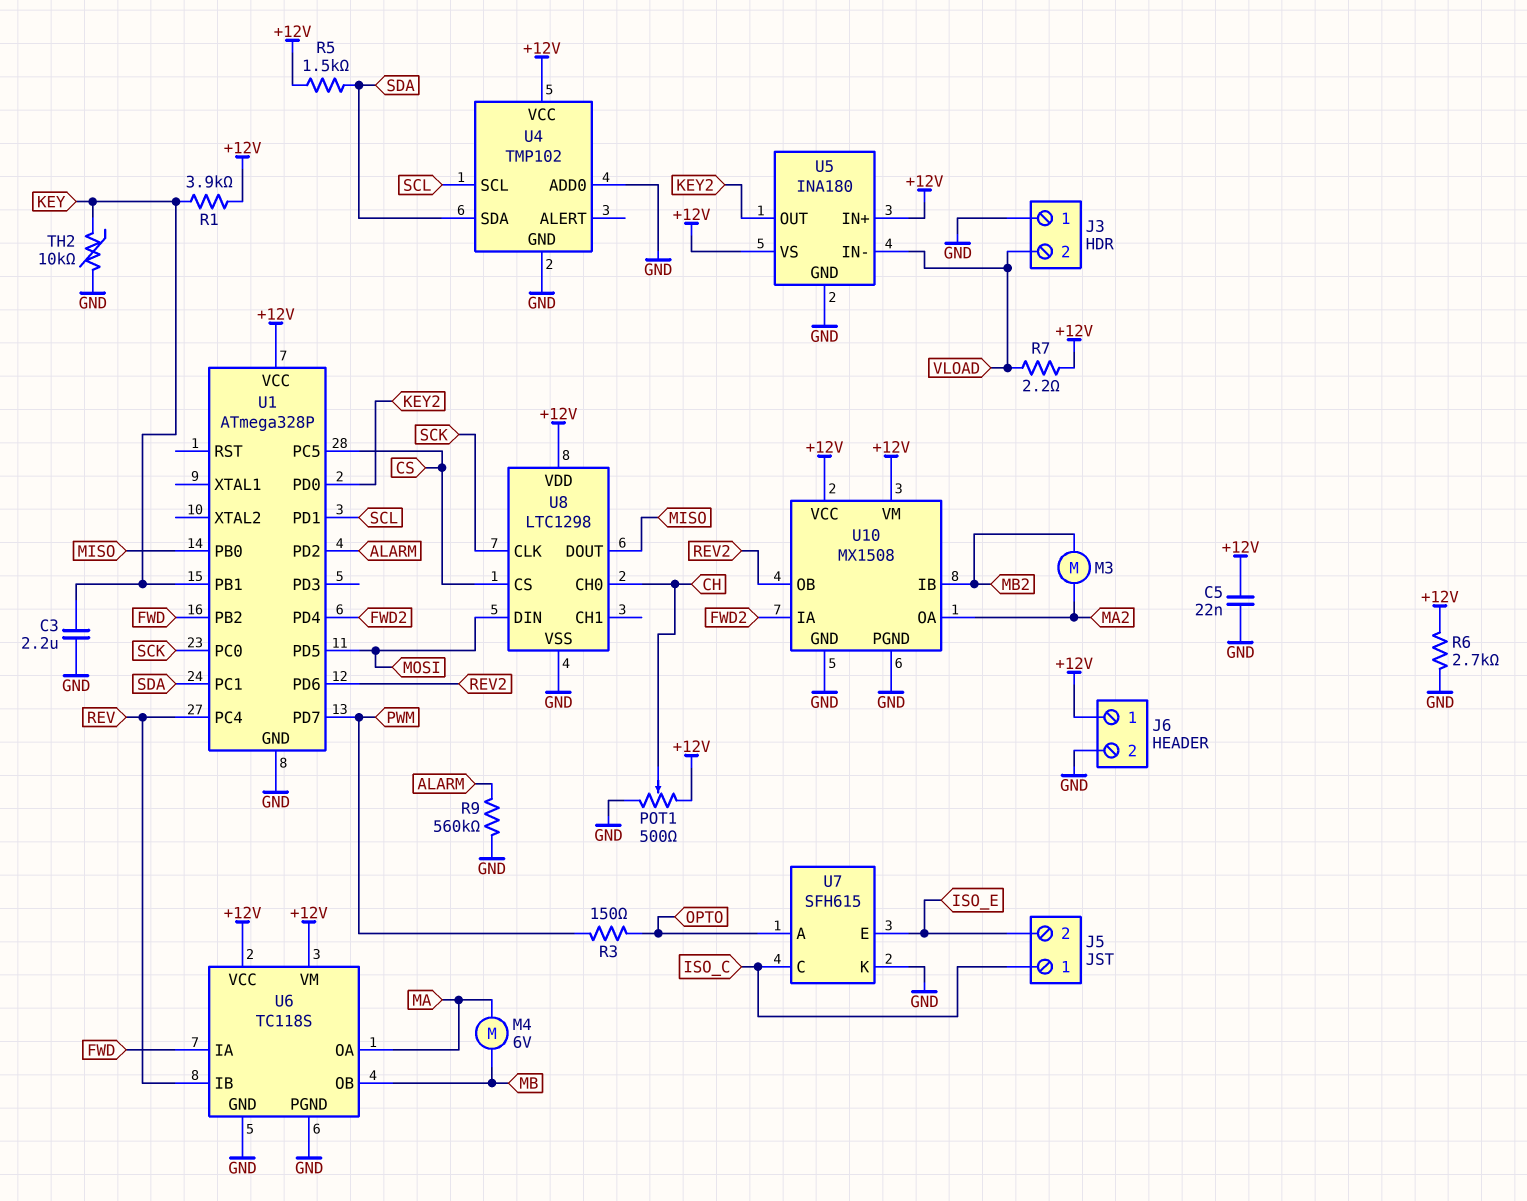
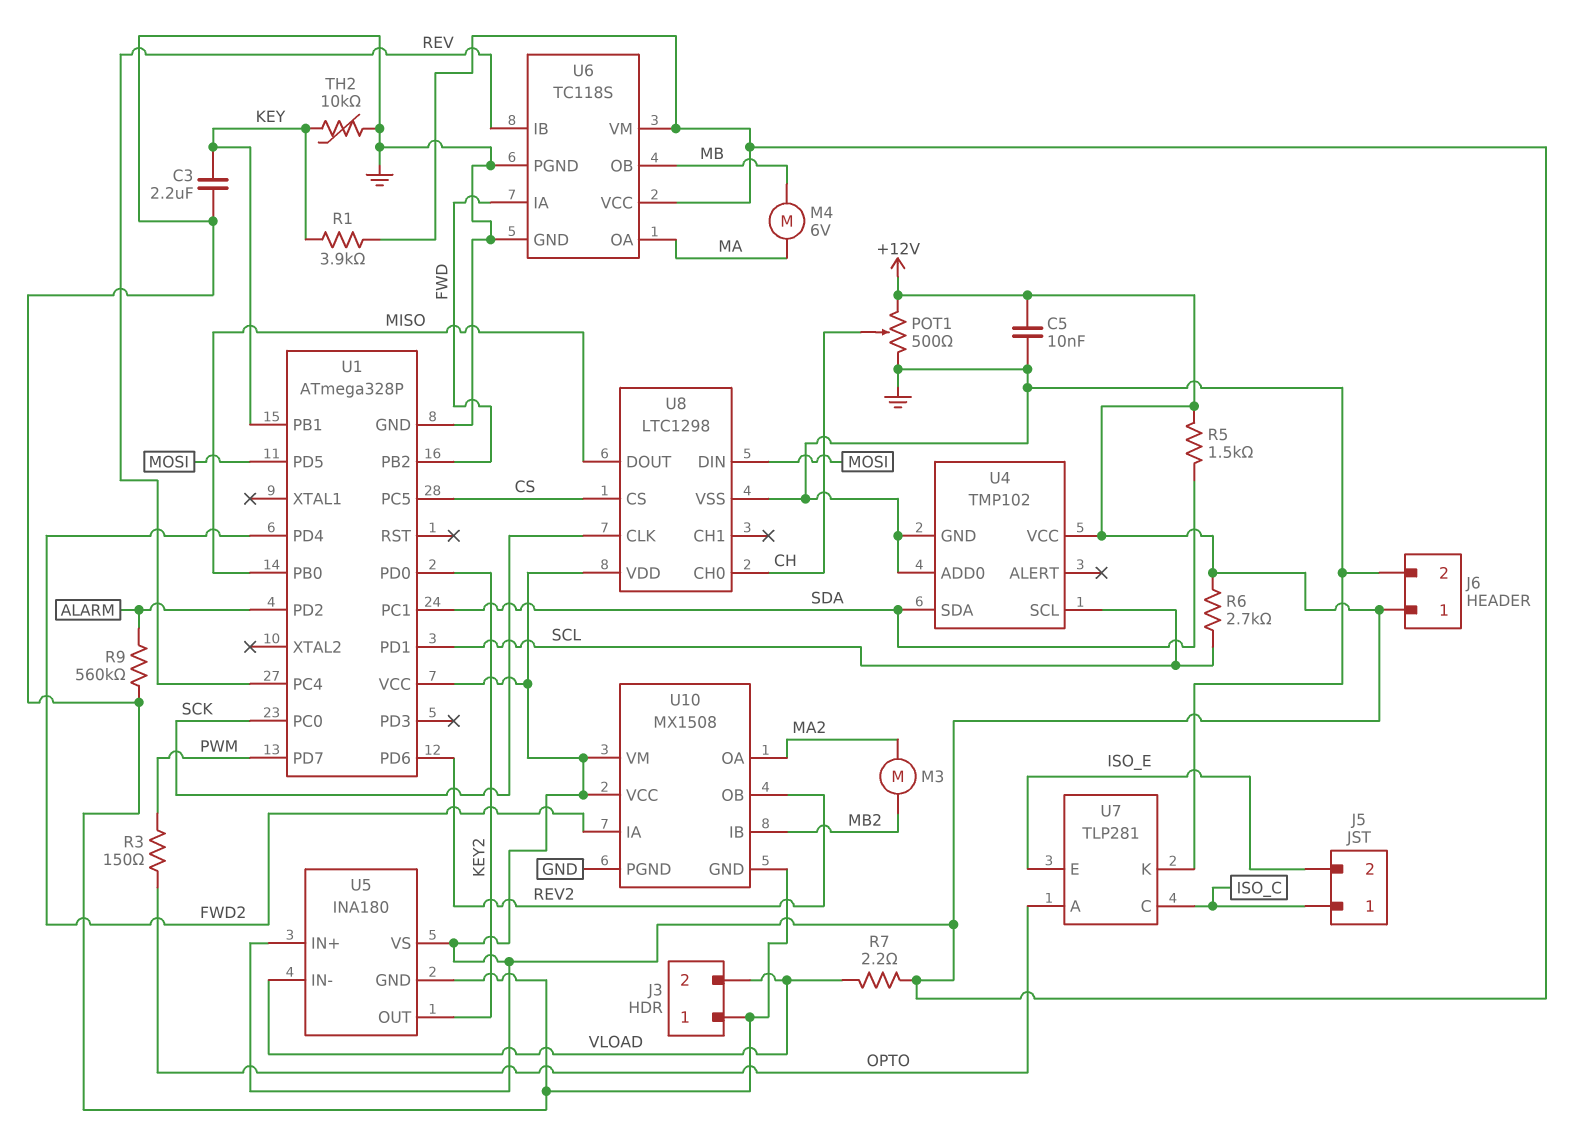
C5: 22nF (+12V, GND) -> 10nF (+12V, GND)
R6: 2.7k (+12V, GND) -> 2.7k (+12V, SCL)
U7: SFH615 -> TLP281

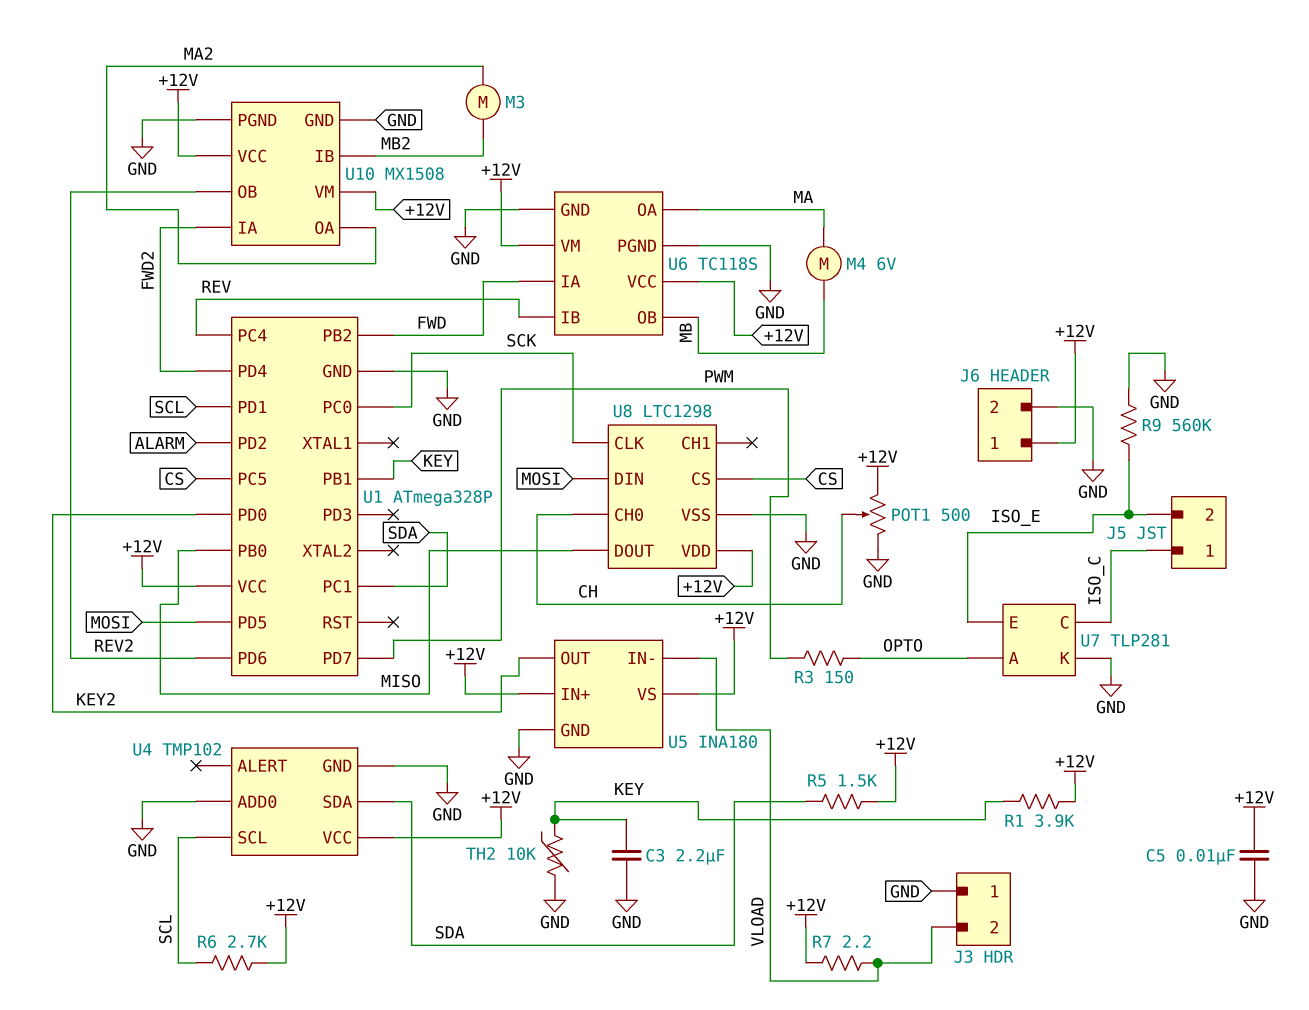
R9: 560k (ALARM, GND) -> 560k (GND, ISO_E)

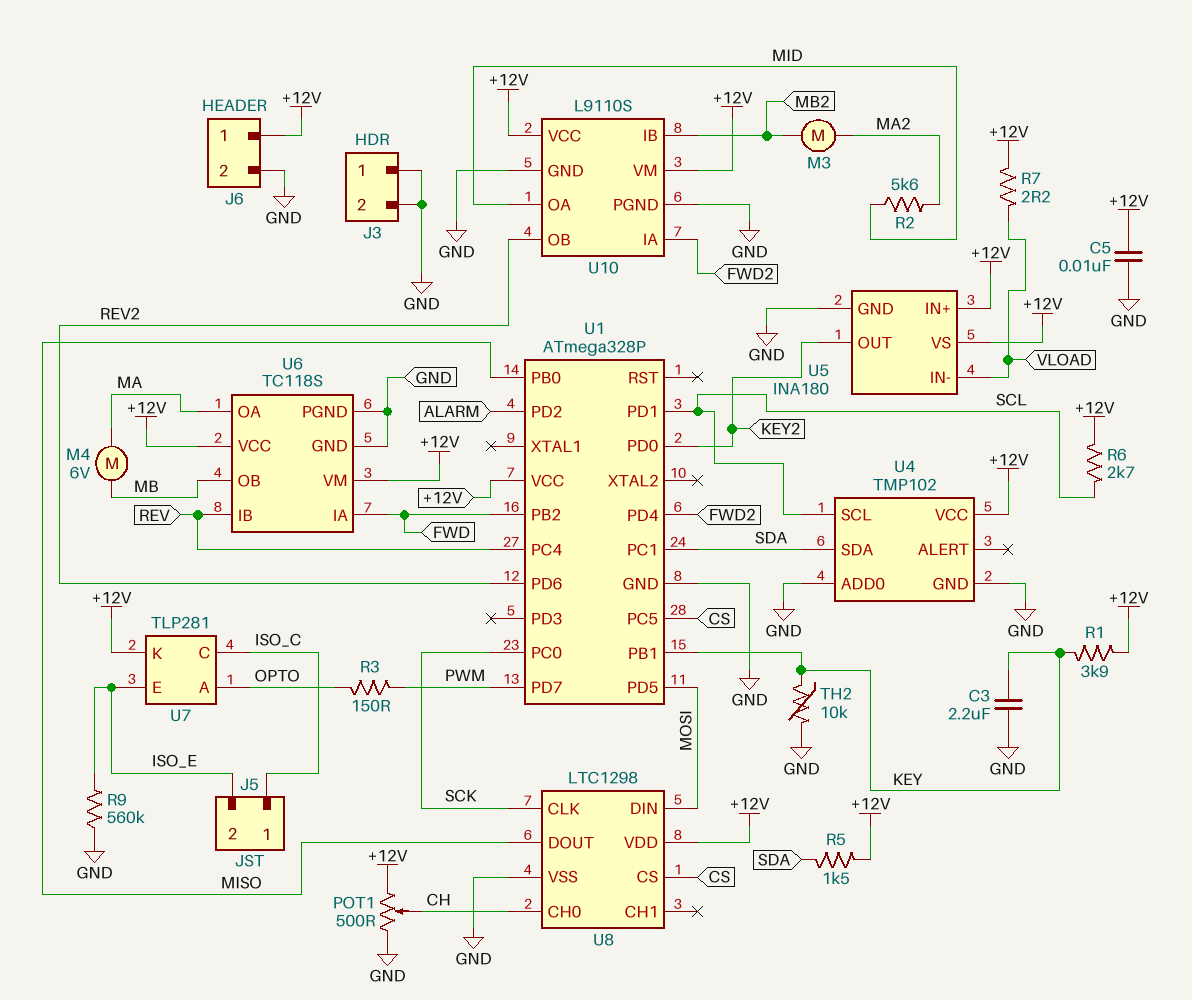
J3 pin 2: VLOAD -> GND
R2: none -> 5.6k (MA2, MID)
U7 pin K: GND -> +12V
U10: MX1508 -> L9110S
U10 pin OA: MA2 -> MID

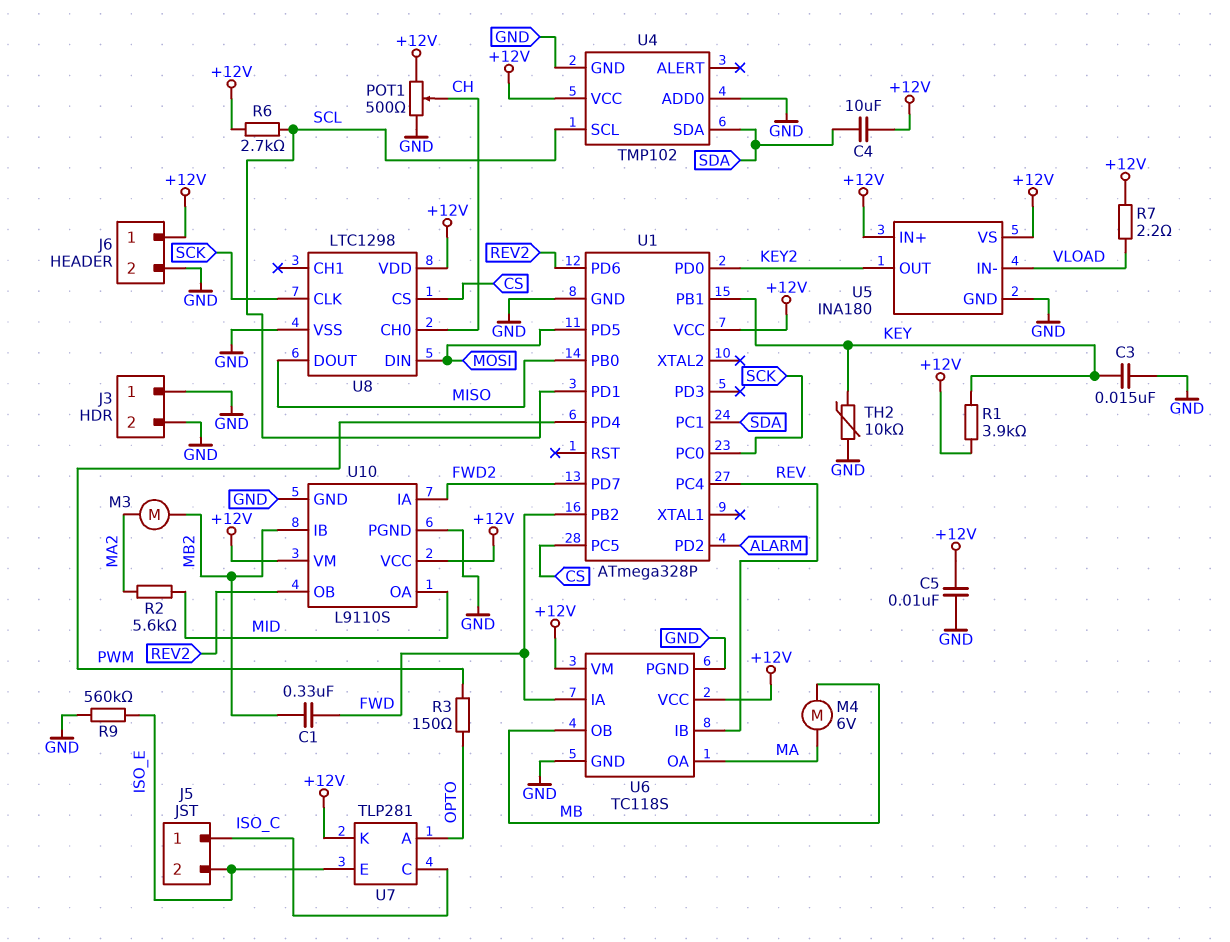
C1: none -> 330nF (FWD, MB2)
C3: 2.2uF (GND, KEY) -> 15nF (GND, KEY)
C4: none -> 10uF (+12V, SDA)
R5: 1.5k (+12V, SDA) -> none
U1 pin PD4: FWD2 -> PWM
U1 pin PD7: PWM -> FWD2

